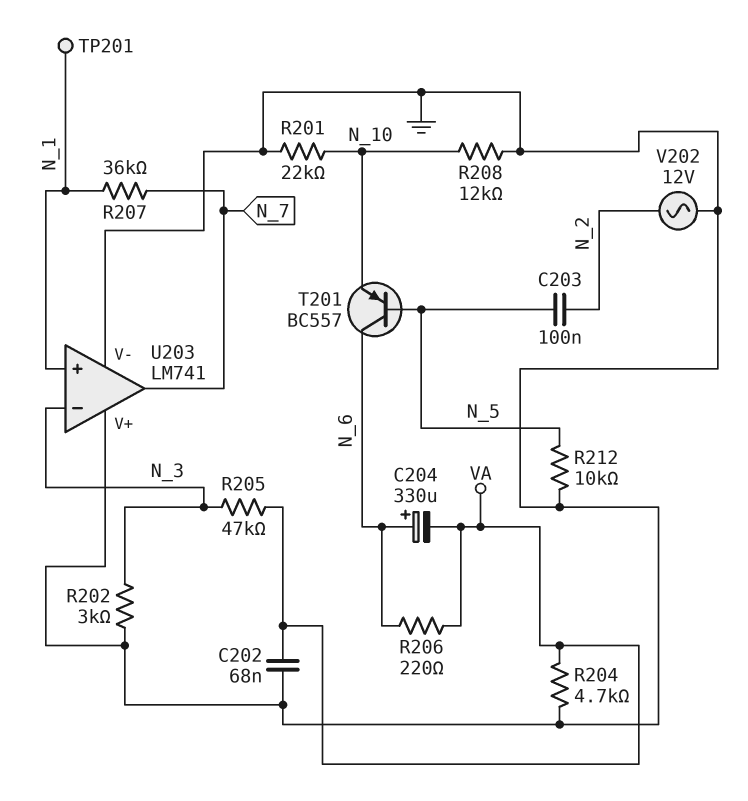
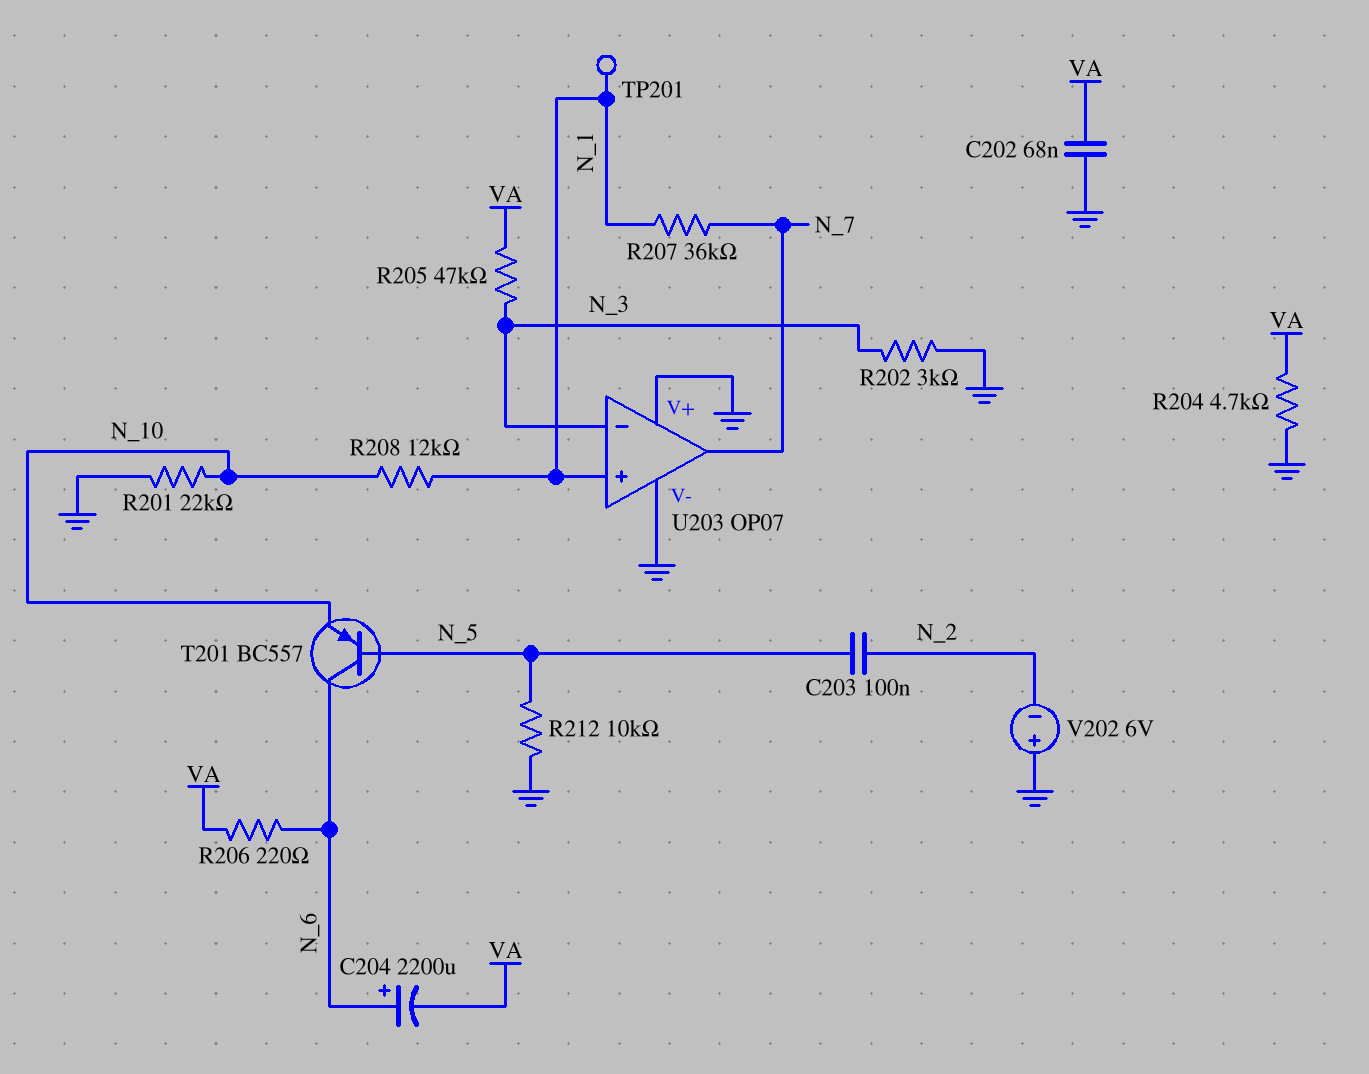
C204: 330uF (plus N_6, minus VA) -> 2200uF (plus N_6, minus VA)
R208: 12k (GND, N_10) -> 12k (N_1, N_10)
U203: LM741 -> OP07
V202: AC 12V (GND, N_2) -> 6V (plus GND, minus N_2)

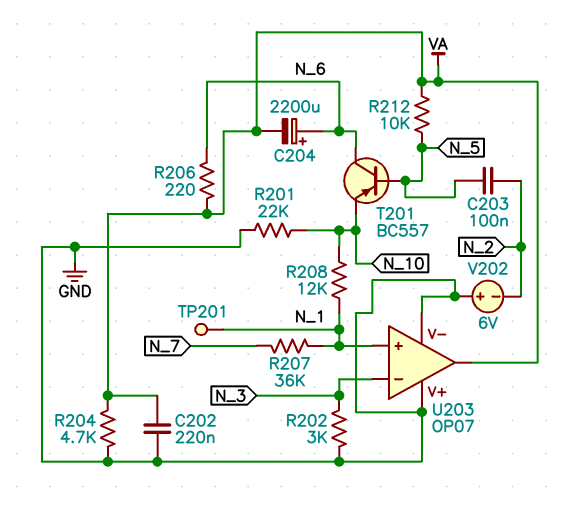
C202: 68nF (GND, VA) -> 220nF (GND, VA)
R205: 47k (N_3, VA) -> none
R212: 10k (GND, N_5) -> 10k (N_5, VA)
U203 pin out: N_7 -> VA

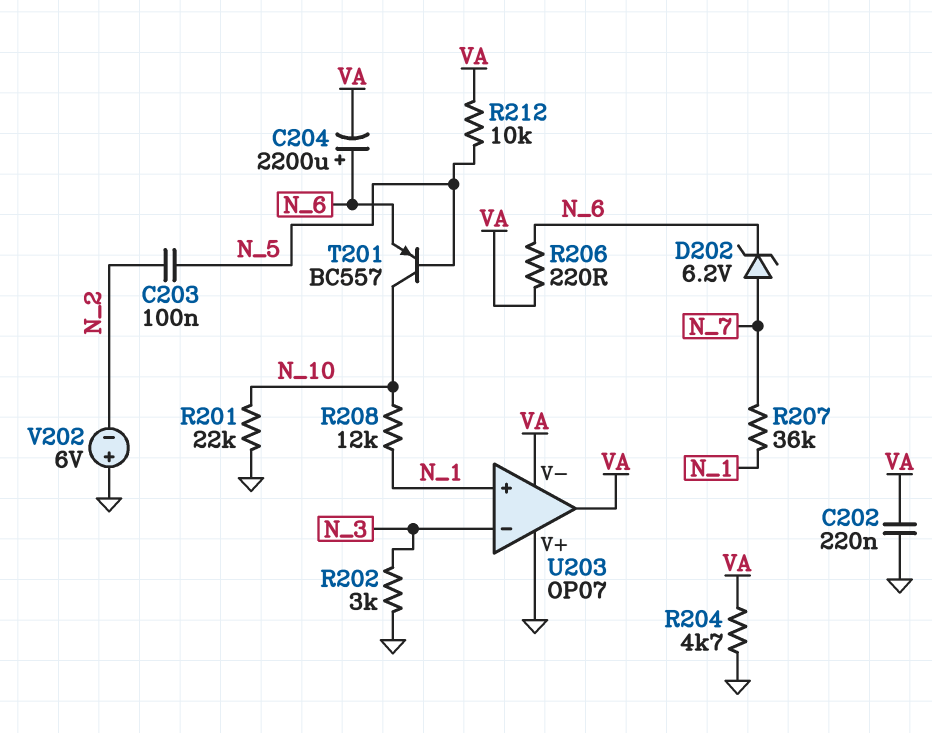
D202: none -> zener 6.2V (A N_7, K N_6)
T201: PNP BC557 (B N_5, C N_6, E N_10) -> PNP BC557 (B N_5, C N_10, E N_6)
TP201: test point (N_1) -> none
U203 pin V-: GND -> VA

